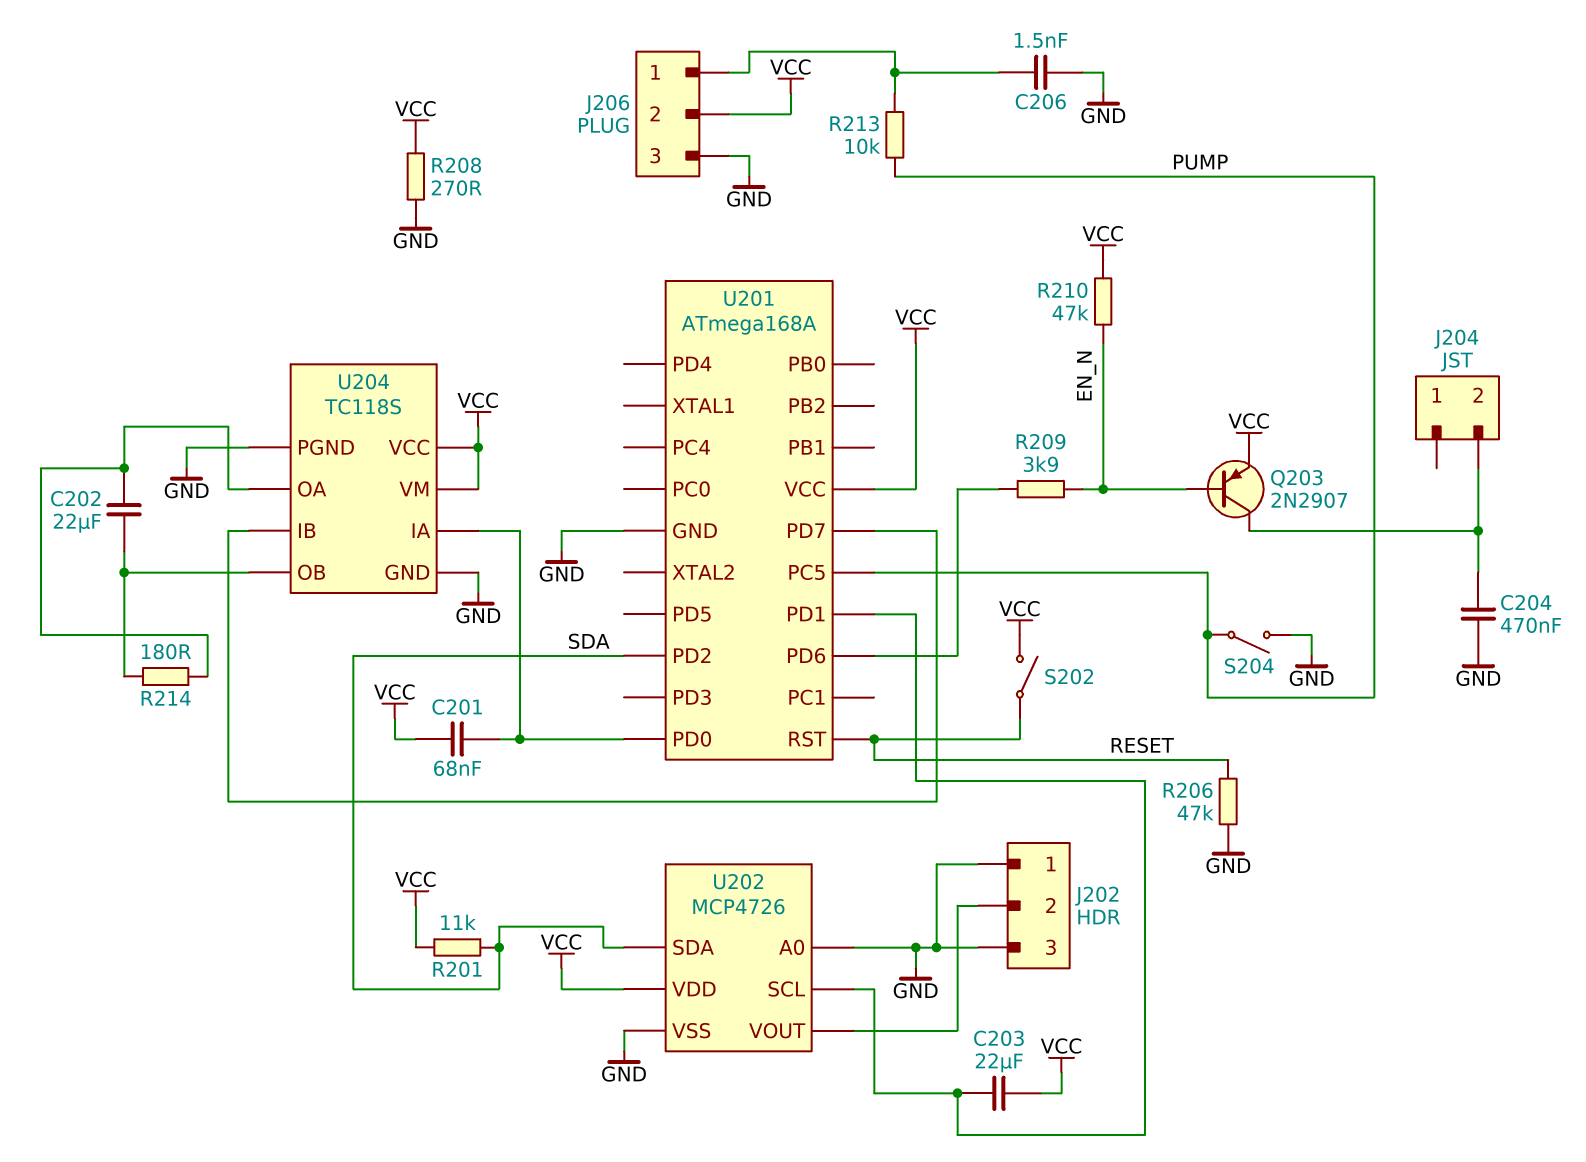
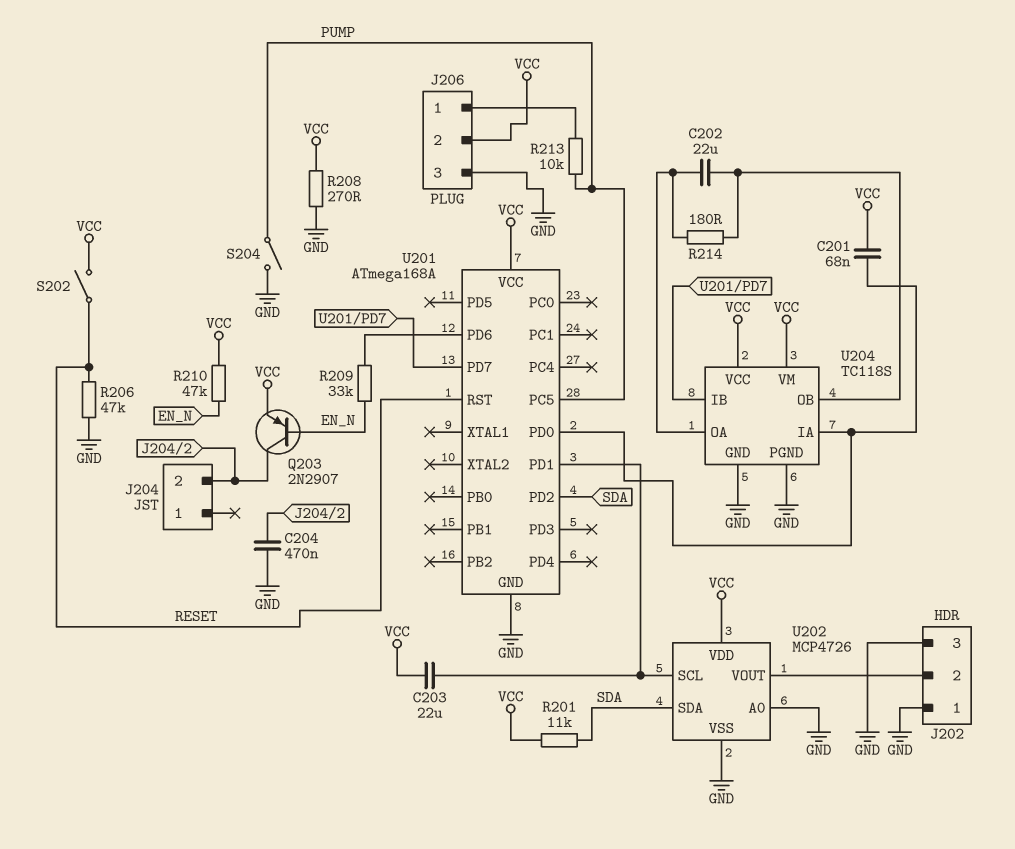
C206: 1.5nF (GND, J206/1) -> none
R209: 3.9k (EN_N, U201/PD6) -> 33k (EN_N, U201/PD6)

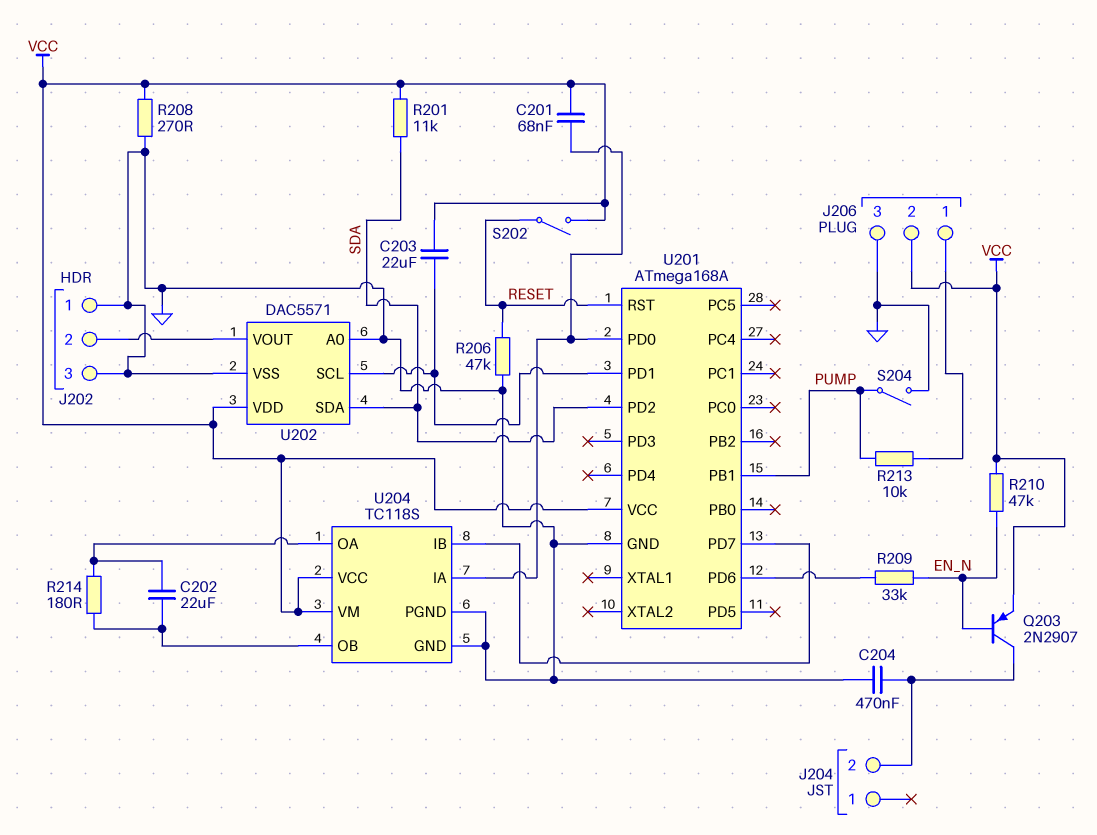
U201 pin PB1: none -> PUMP
U201 pin PC5: PUMP -> none
U202: MCP4726 -> DAC5571

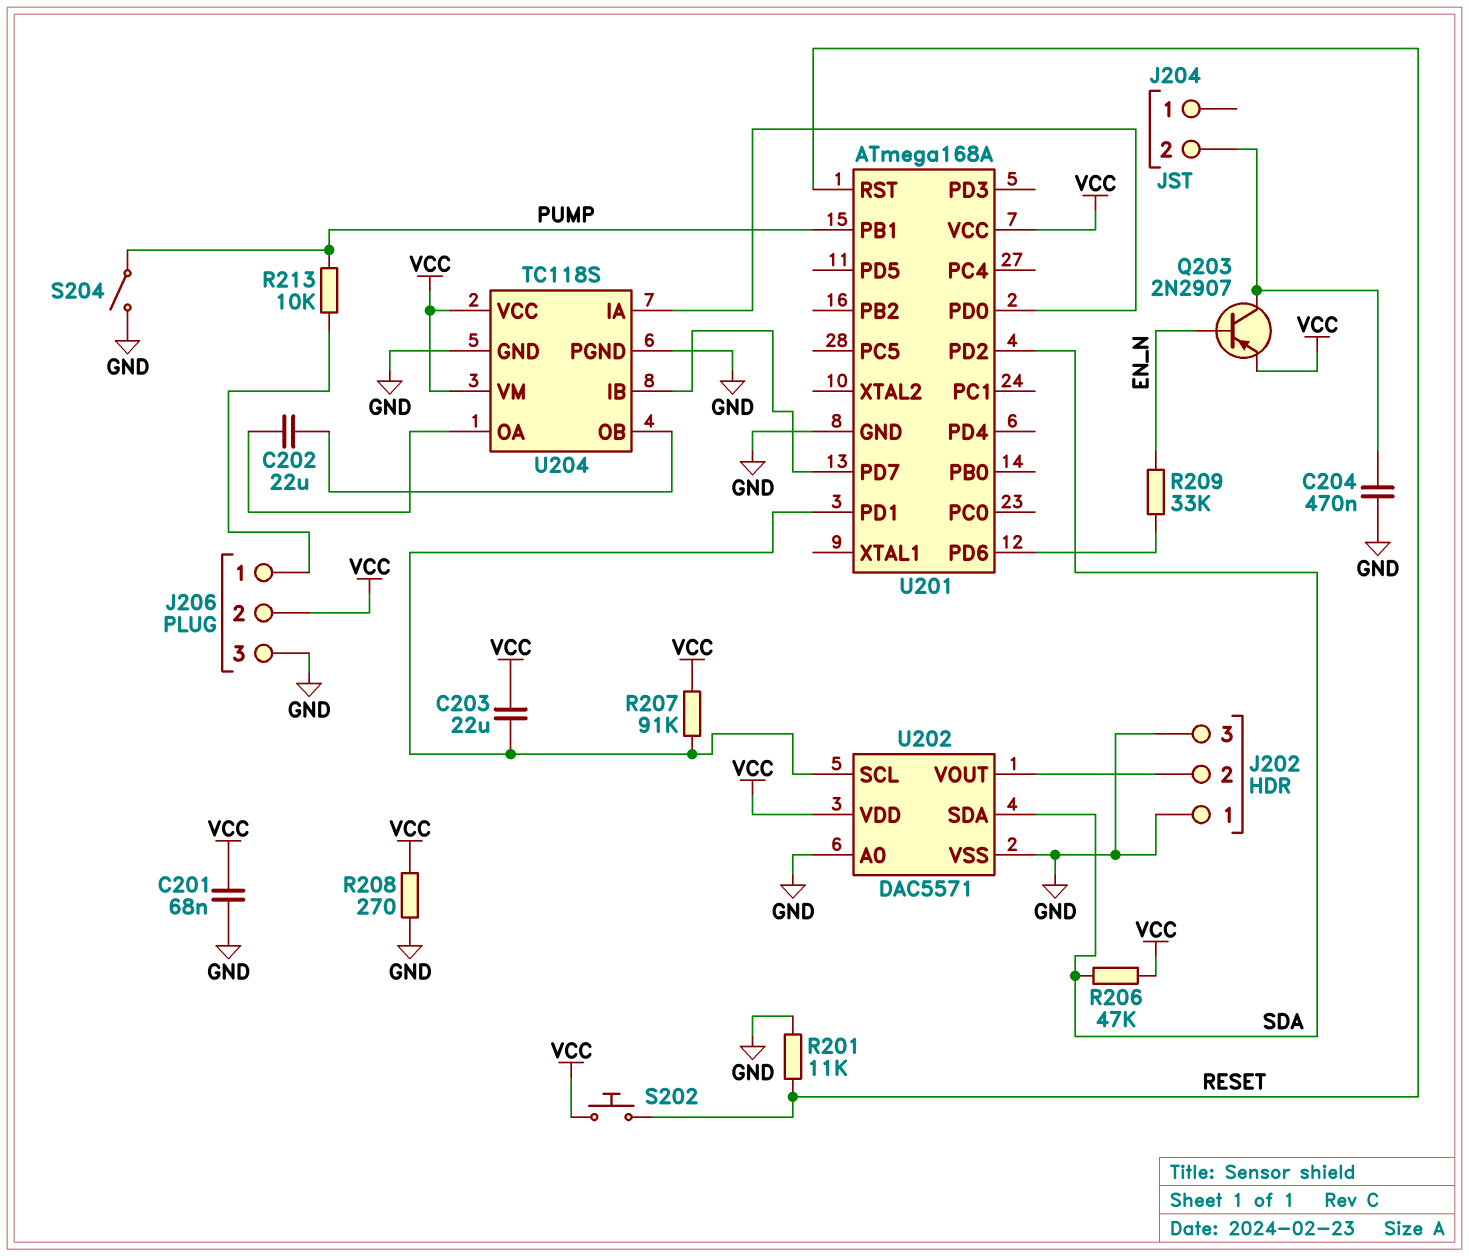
C201: 68nF (U201/PD0, VCC) -> 68nF (GND, VCC)
R201: 11k (SDA, VCC) -> 11k (GND, RESET)
R206: 47k (GND, RESET) -> 47k (SDA, VCC)
R207: none -> 91k (U201/PD1, VCC)
R210: 47k (EN_N, VCC) -> none
R214: 180 (U204/OA, U204/OB) -> none
S202: switch (RESET, VCC) -> button (RESET, VCC)

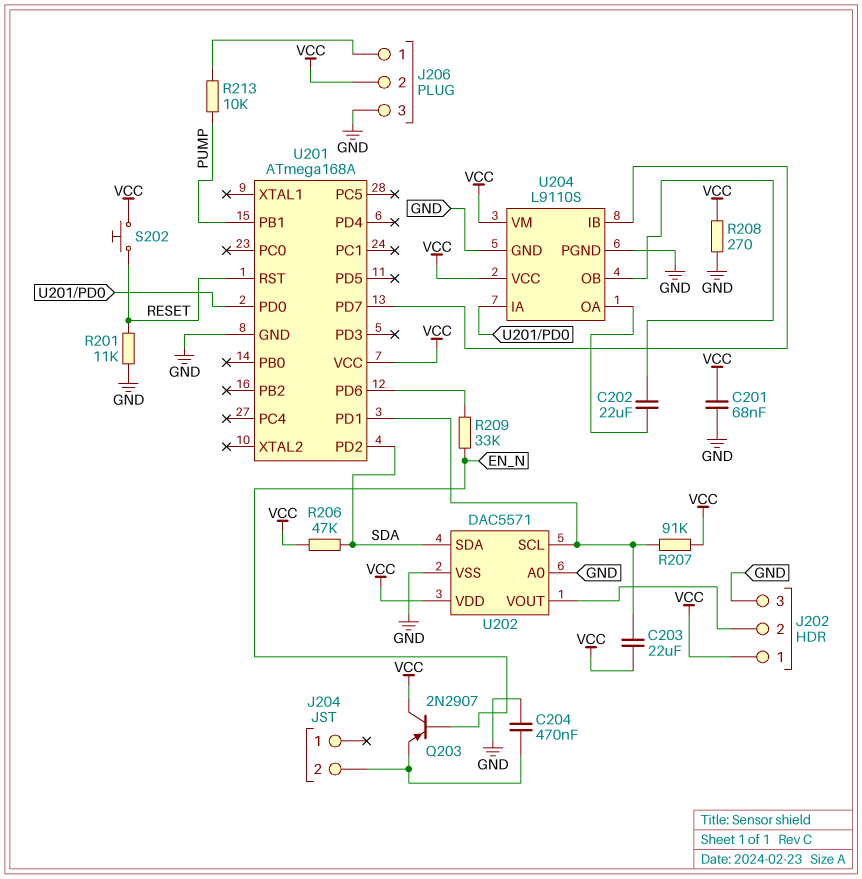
J202 pin 1: GND -> VCC
Q203: PNP 2N2907 (B EN_N, C J204/2, E VCC) -> PNP 2N2907 (B EN_N, C VCC, E J204/2)
S204: switch (GND, PUMP) -> none
U204: TC118S -> L9110S

